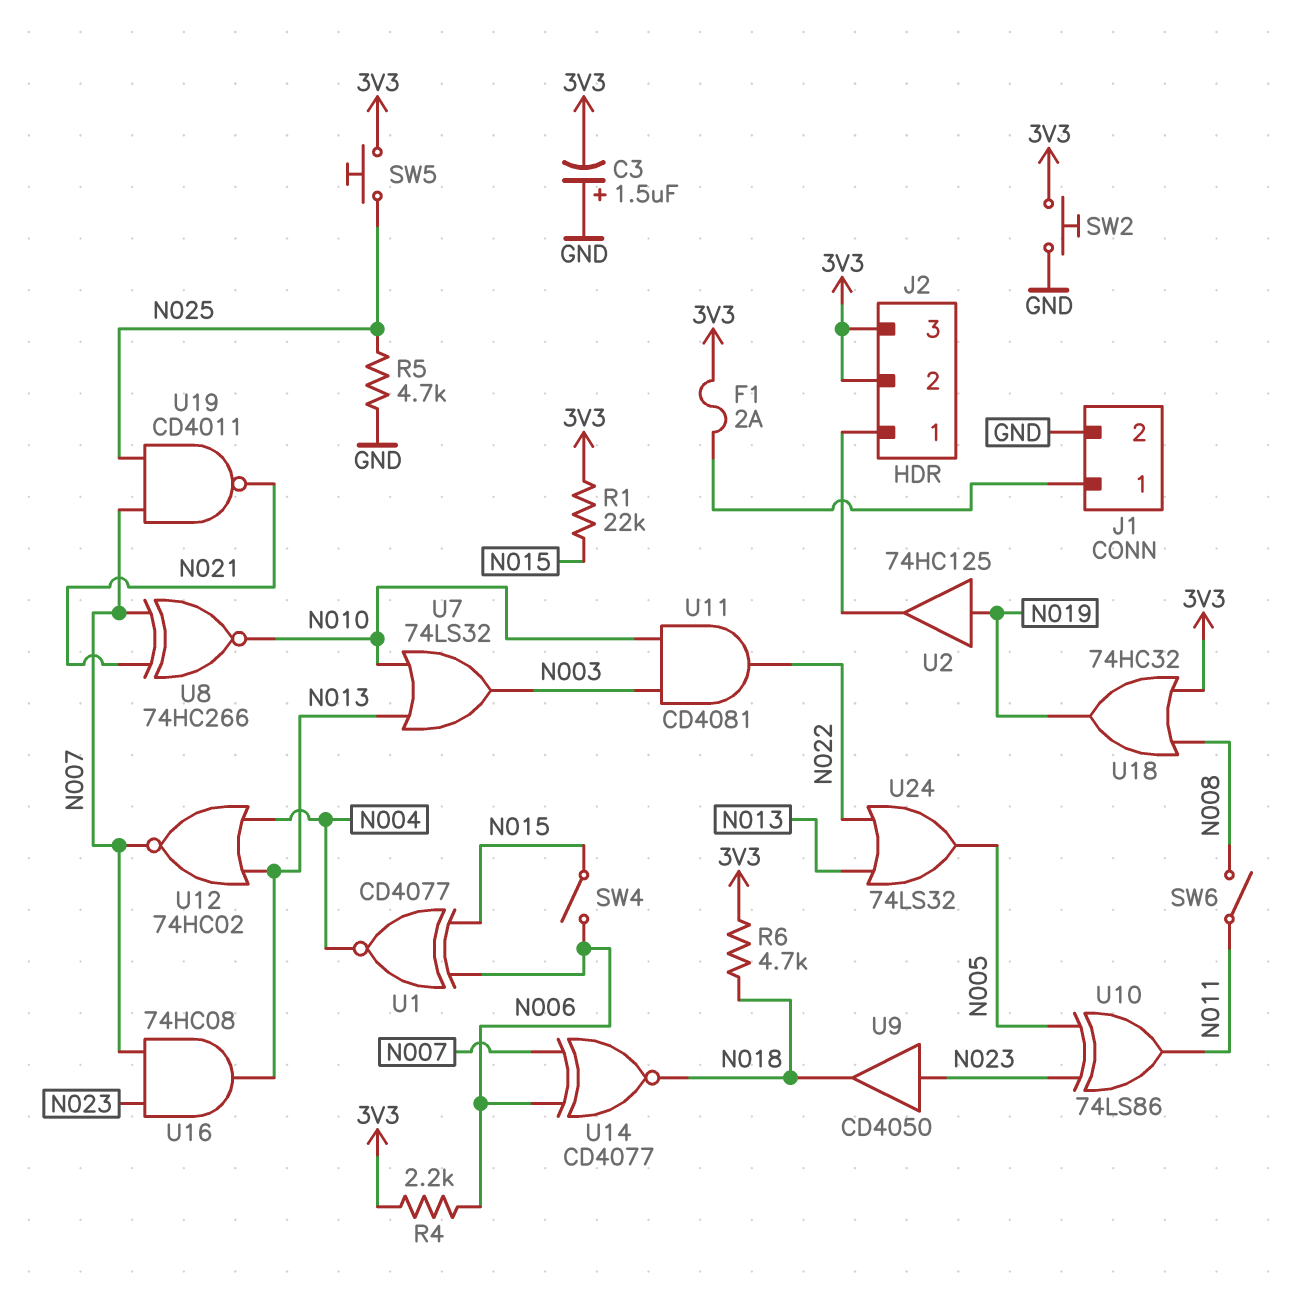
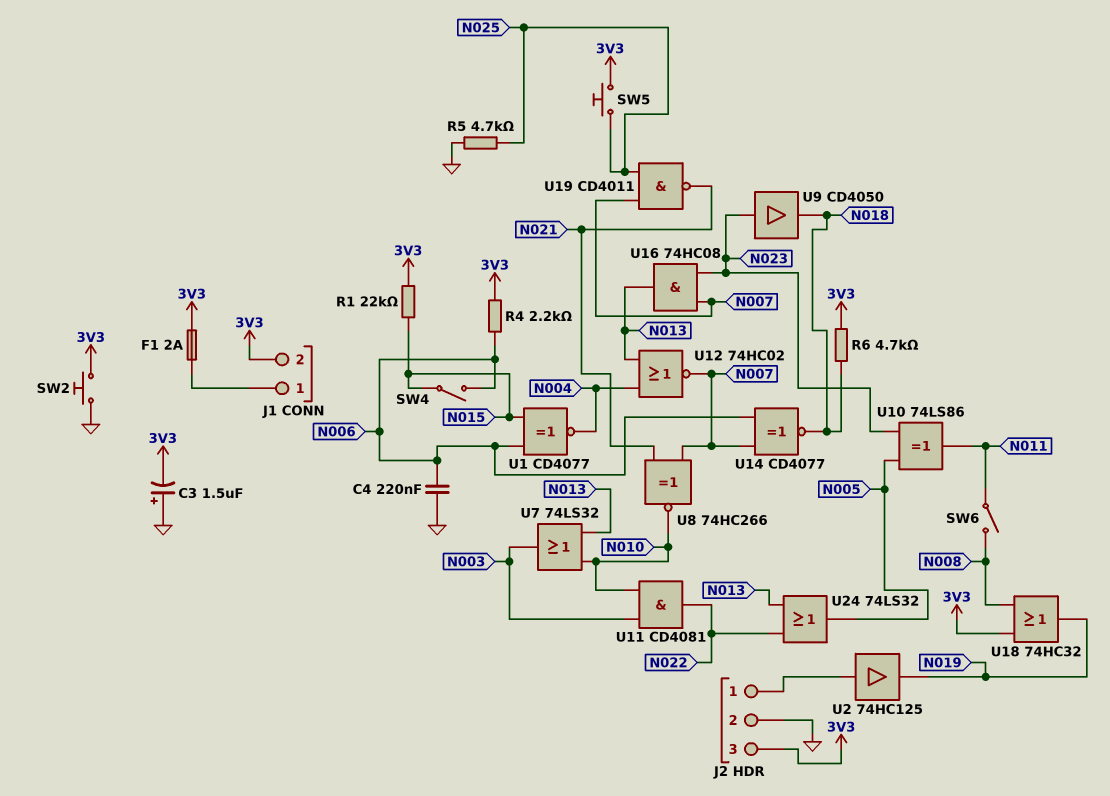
C4: none -> 220nF (GND, N006)
J1 pin 2: GND -> 3V3
J2 pin 2: 3V3 -> GND
U2: buffer 74HC125 (in N019, out J2/1) -> buffer 74HC125 (in J2/1, out N019)

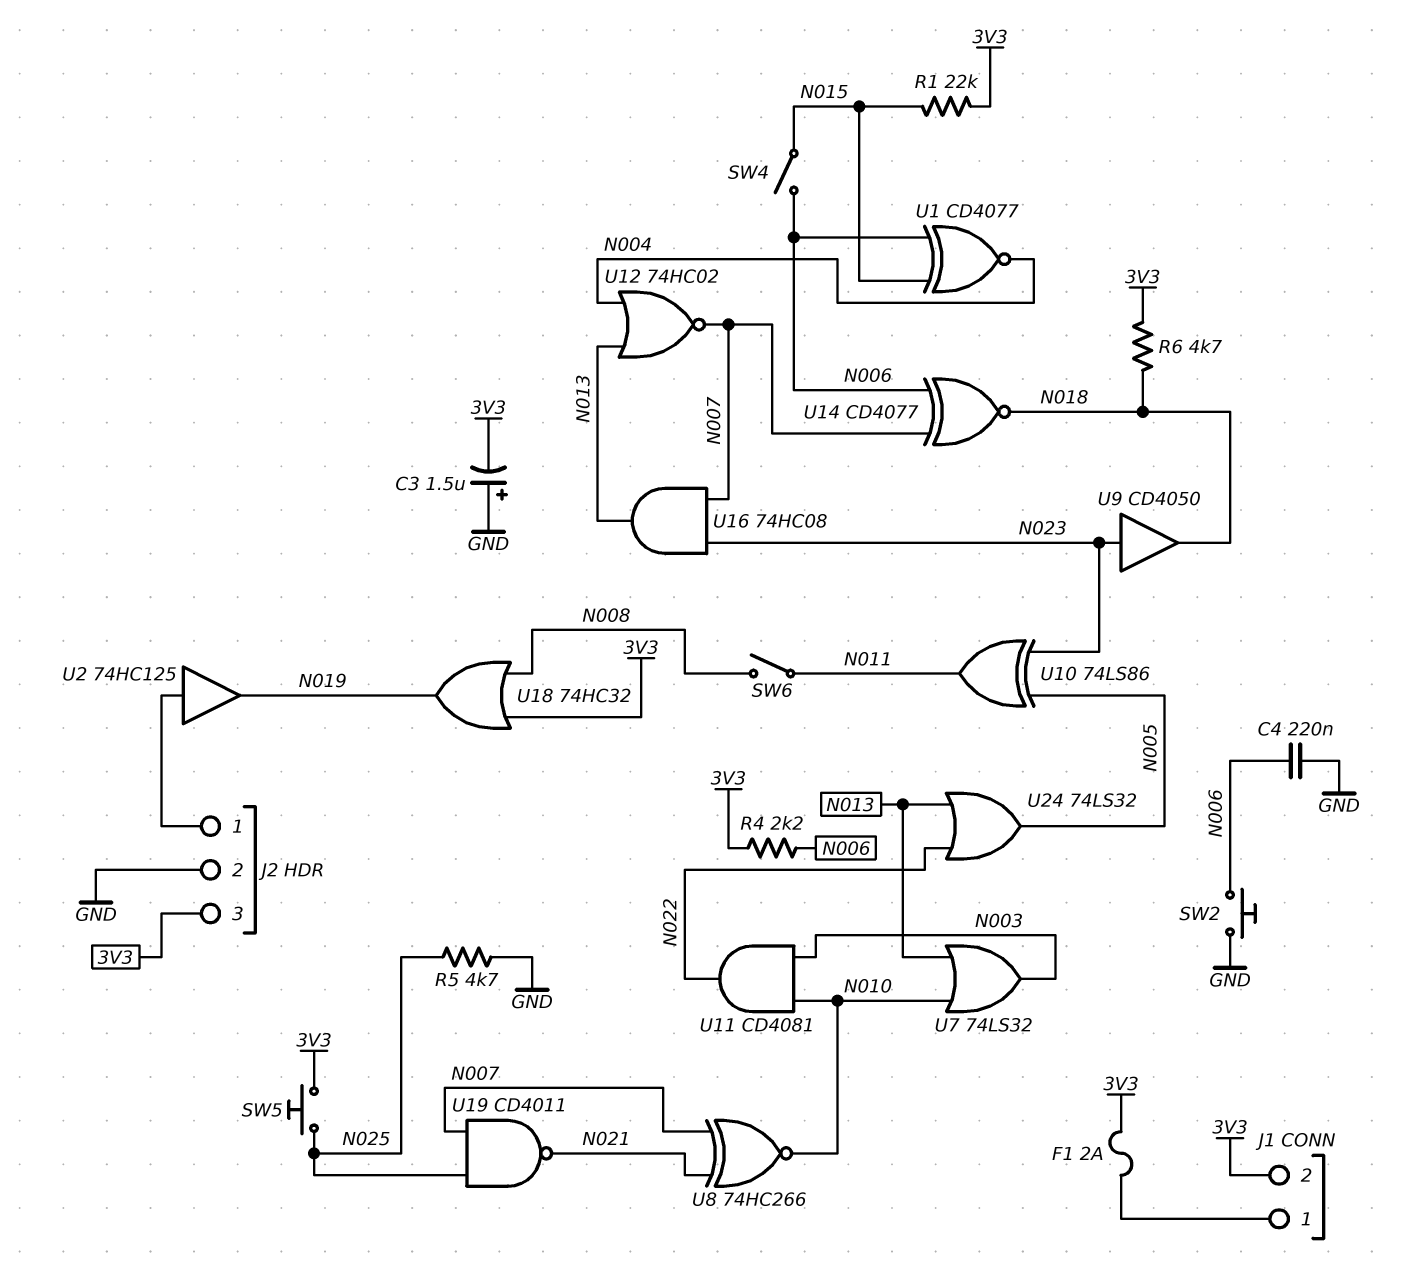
SW2: button (3V3, GND) -> button (GND, N006)

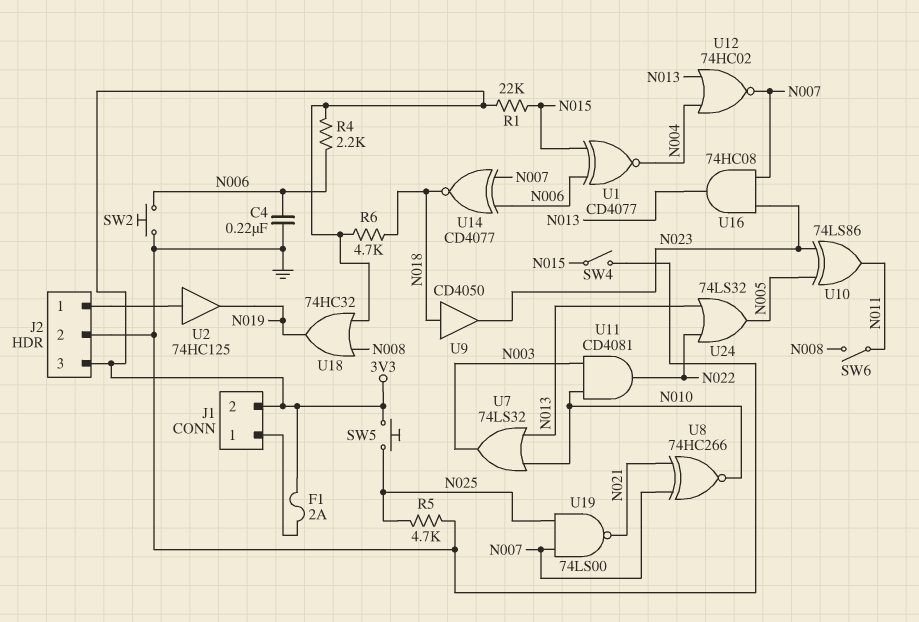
C3: 1.5uF (plus GND, minus 3V3) -> none
SW4: switch (N006, N015) -> switch (GND, N015)
U9: buffer CD4050 (in N023, out N018) -> buffer CD4050 (in N018, out N023)
U19: NAND CD4011 (in N007, in N025, out N021) -> NAND 74LS00 (in N007, in N025, out N021)

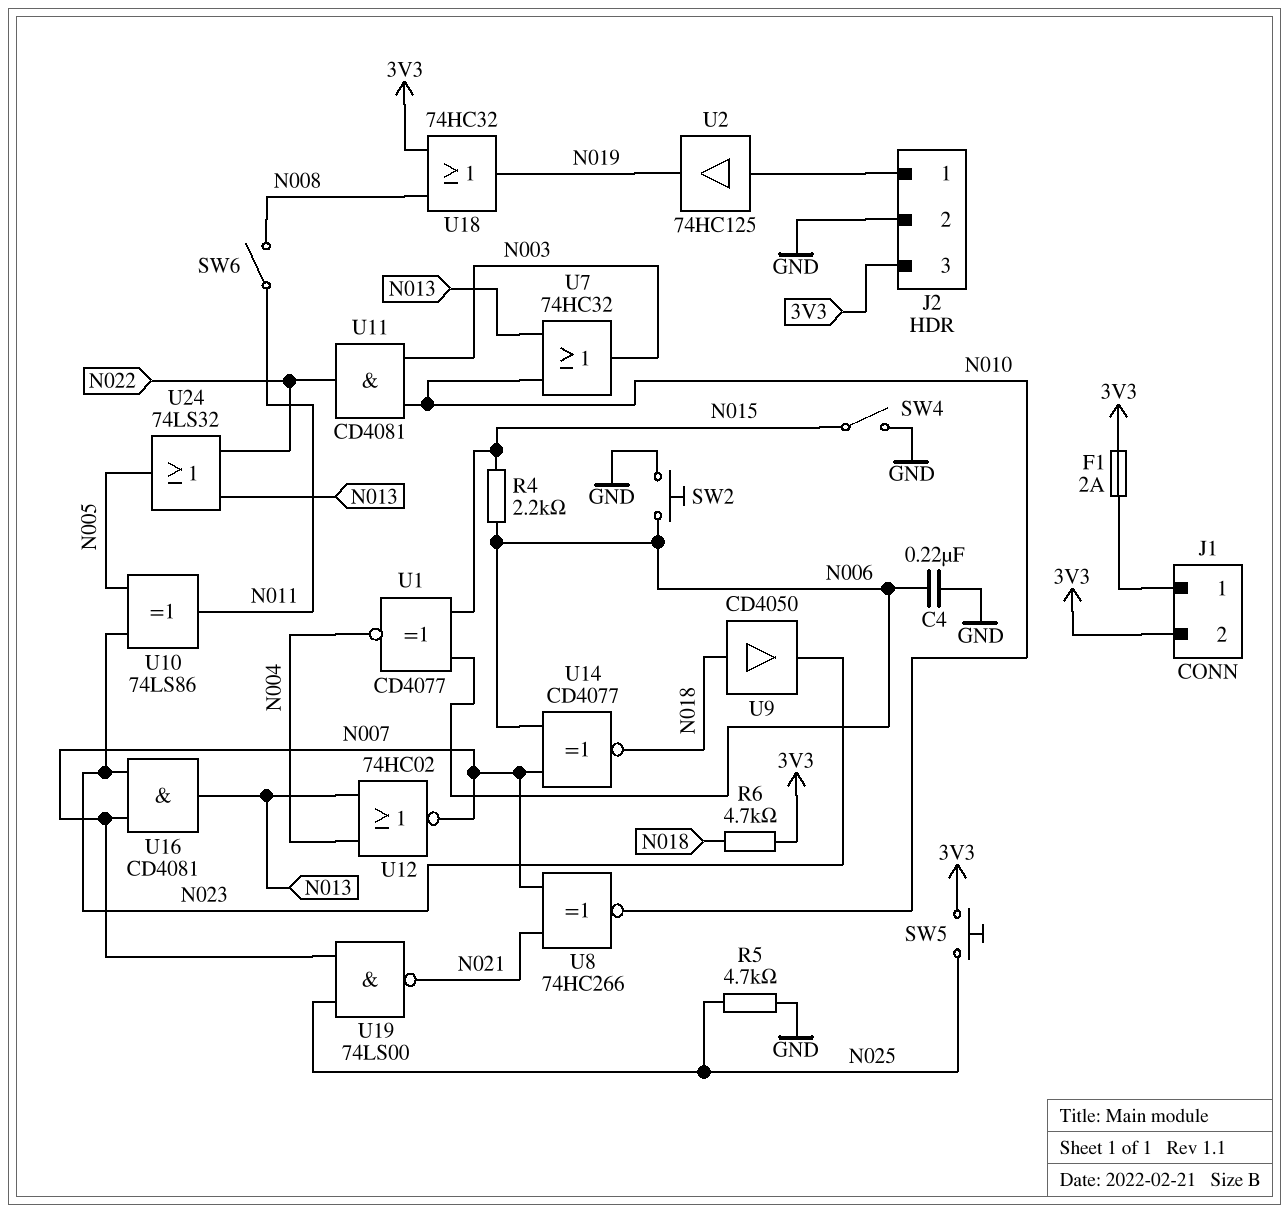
R1: 22k (3V3, N015) -> none
R4: 2.2k (3V3, N006) -> 2.2k (N006, N015)
U7: OR 74LS32 (in N010, in N013, out N003) -> OR 74HC32 (in N010, in N013, out N003)
U16: AND 74HC08 (in N007, in N023, out N013) -> AND CD4081 (in N007, in N023, out N013)

